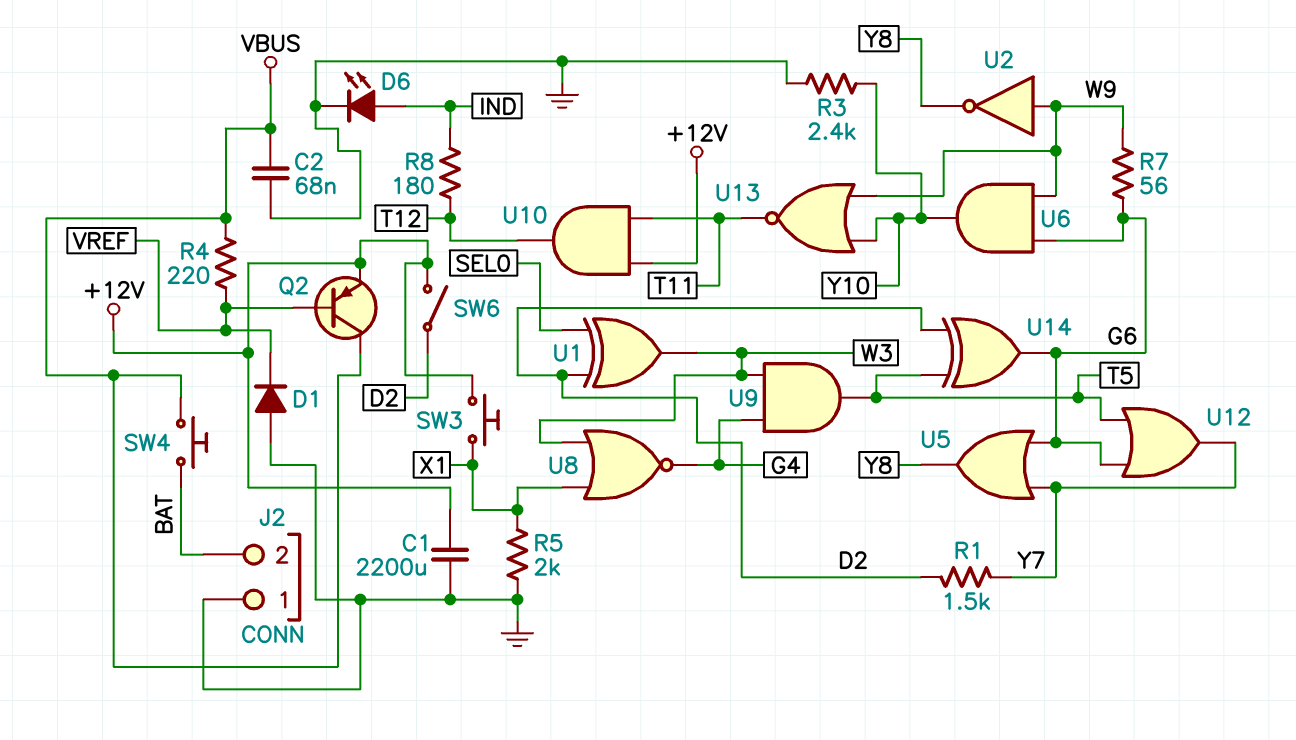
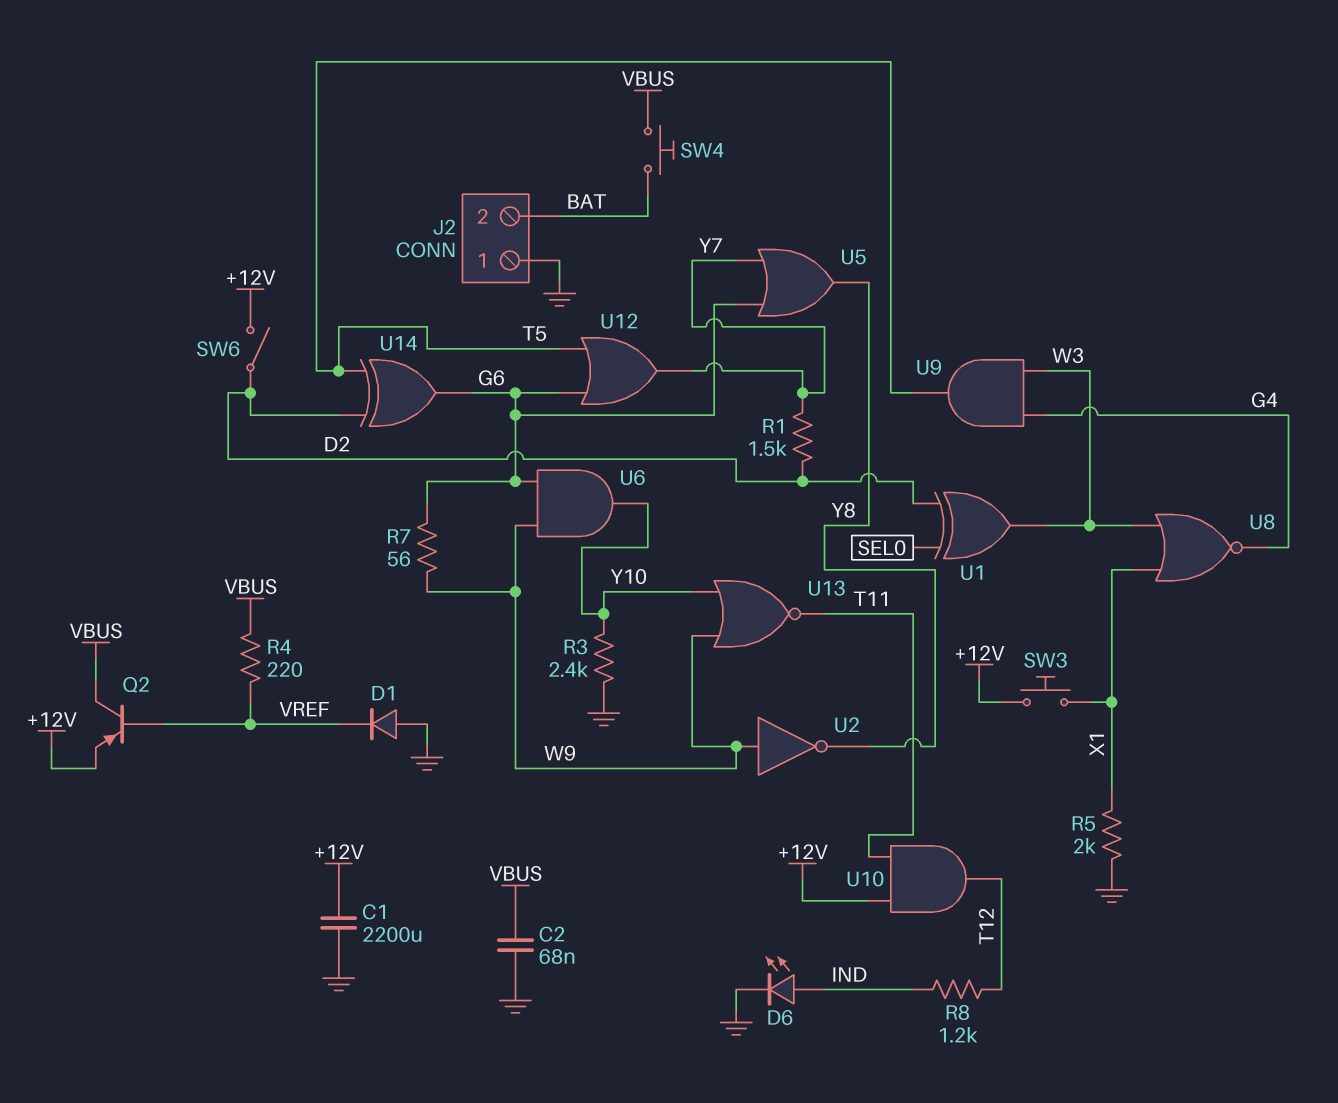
R8: 180 (IND, T12) -> 1.2k (IND, T12)

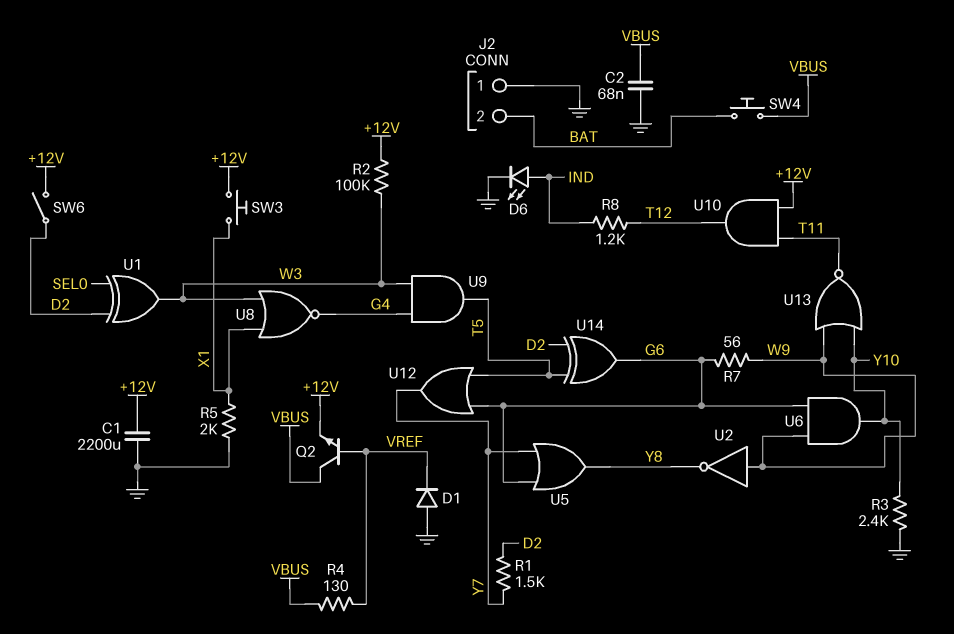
Q2: PNP (B VREF, C VBUS, E +12V) -> NPN (B VREF, C VBUS, E +12V)
R2: none -> 100k (+12V, W3)
R4: 220 (VBUS, VREF) -> 130 (VBUS, VREF)

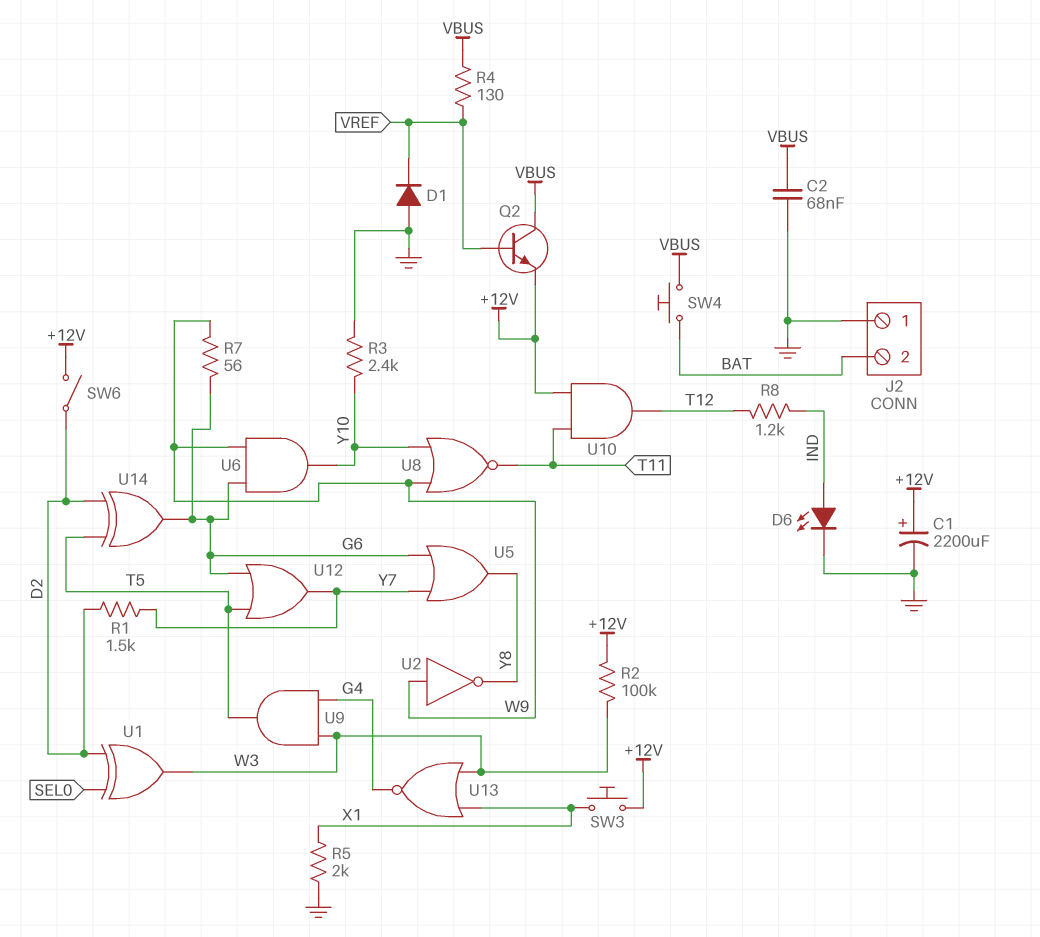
C1: 2200uF (+12V, GND) -> 2200uF (plus +12V, minus GND)
U8: NOR (in W3, in X1, out G4) -> NOR (in W9, in Y10, out T11)
U13: NOR (in W9, in Y10, out T11) -> NOR (in W3, in X1, out G4)

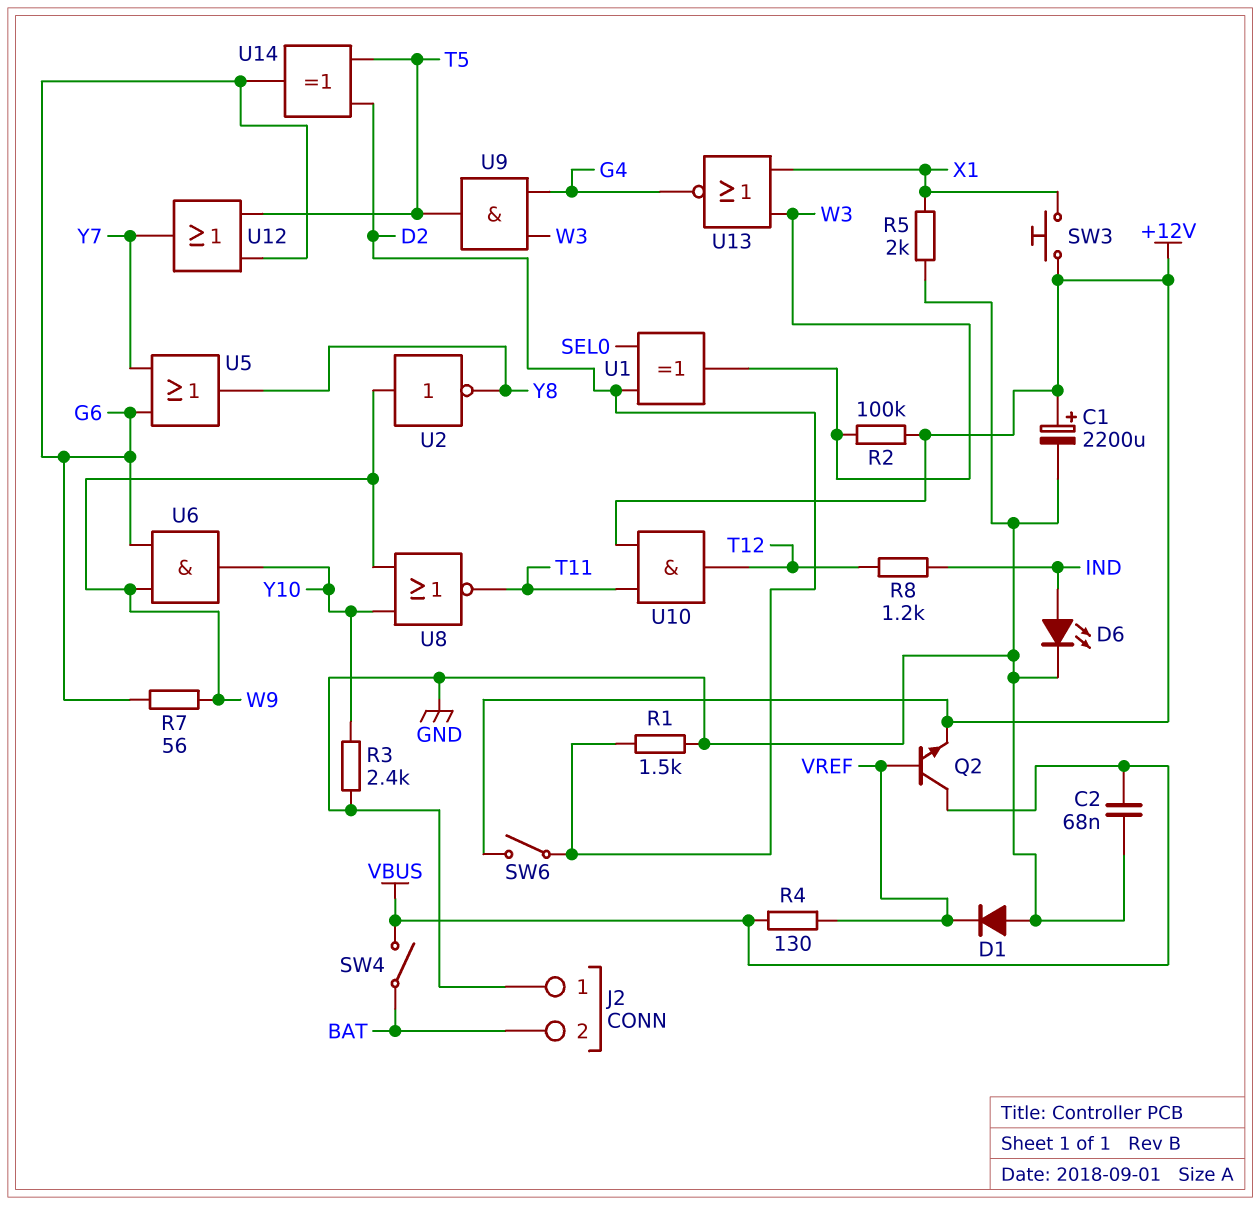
R1: 1.5k (D2, Y7) -> 1.5k (D2, GND)
SW4: button (BAT, VBUS) -> switch (BAT, VBUS)

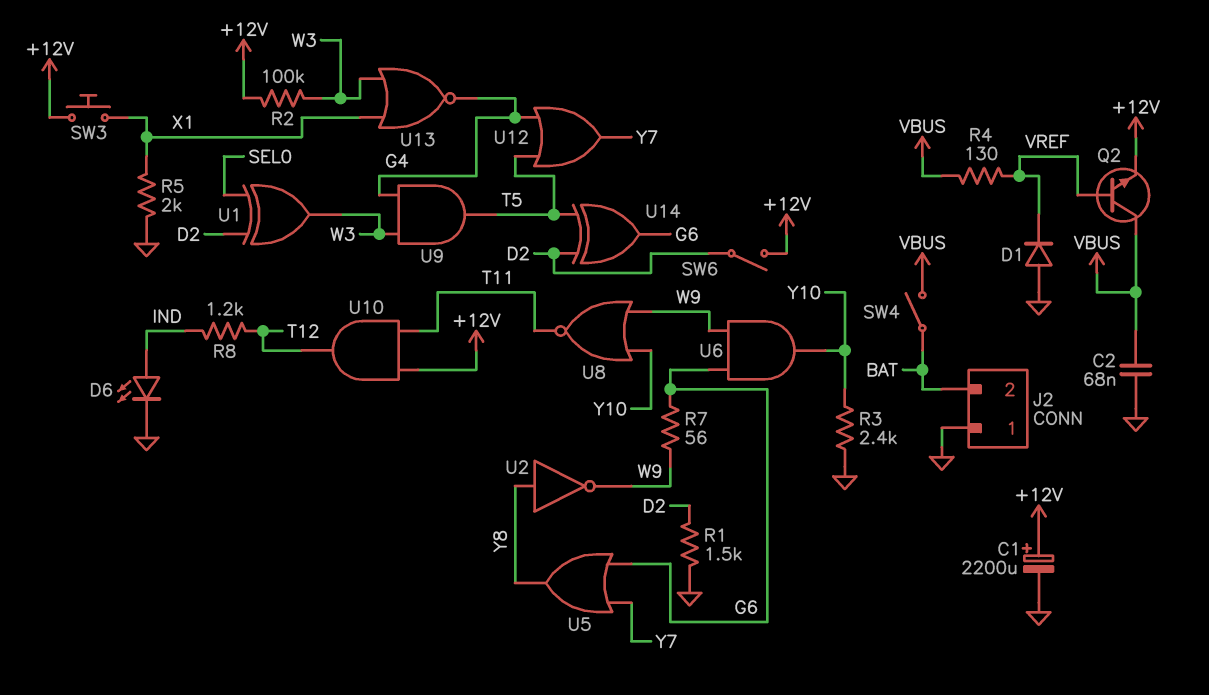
U2: NOT (in W9, out Y8) -> NOT (in Y8, out W9)
U12: OR (in G6, in T5, out Y7) -> OR (in G4, in T5, out Y7)

